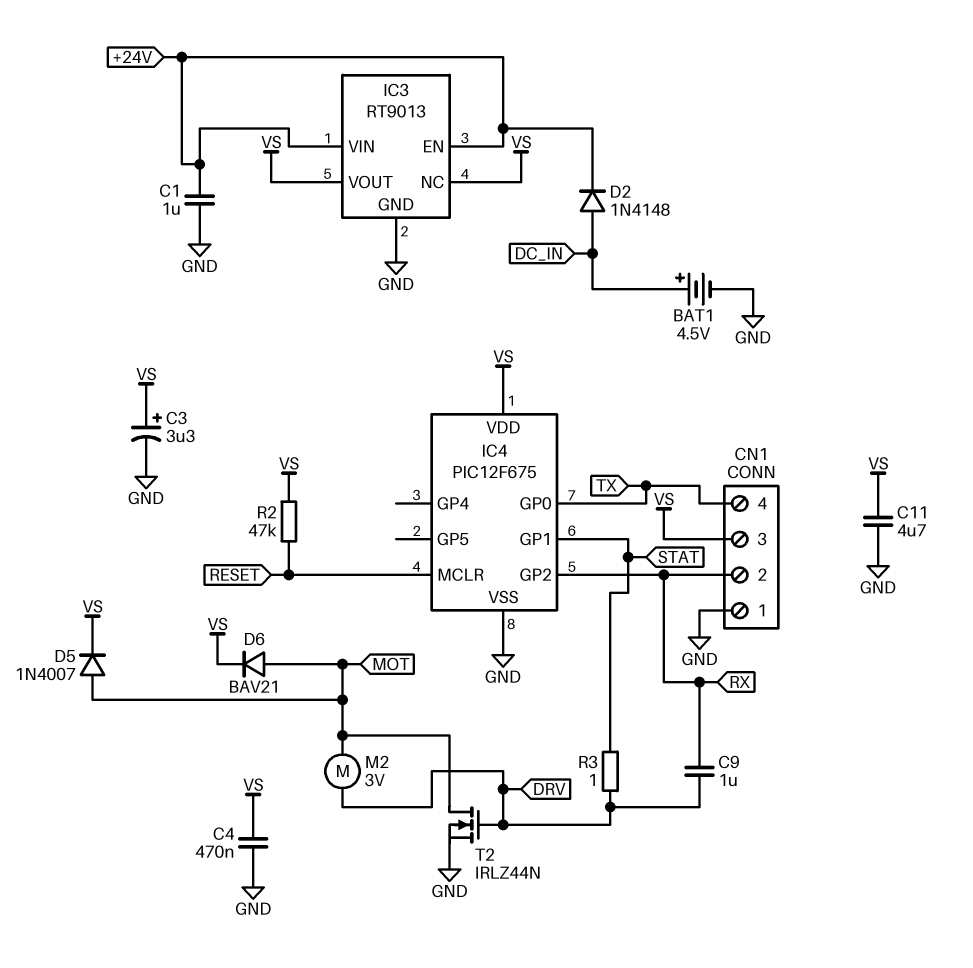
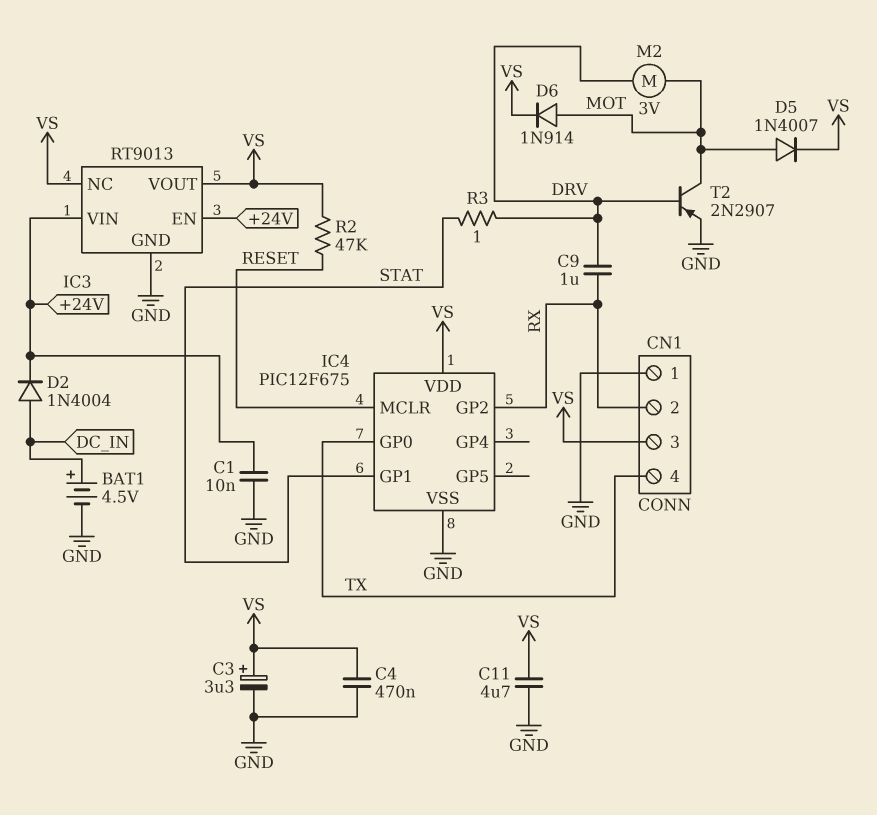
C1: 1uF (+24V, GND) -> 10nF (+24V, GND)
D2: diode 1N4148 (A DC_IN, K +24V) -> diode 1N4004 (A DC_IN, K +24V)
D6: diode BAV21 (A MOT, K VS) -> diode 1N914 (A MOT, K VS)
T2: NMOS IRLZ44N (G DRV, D MOT, S GND) -> PNP 2N2907 (B DRV, C MOT, E GND)

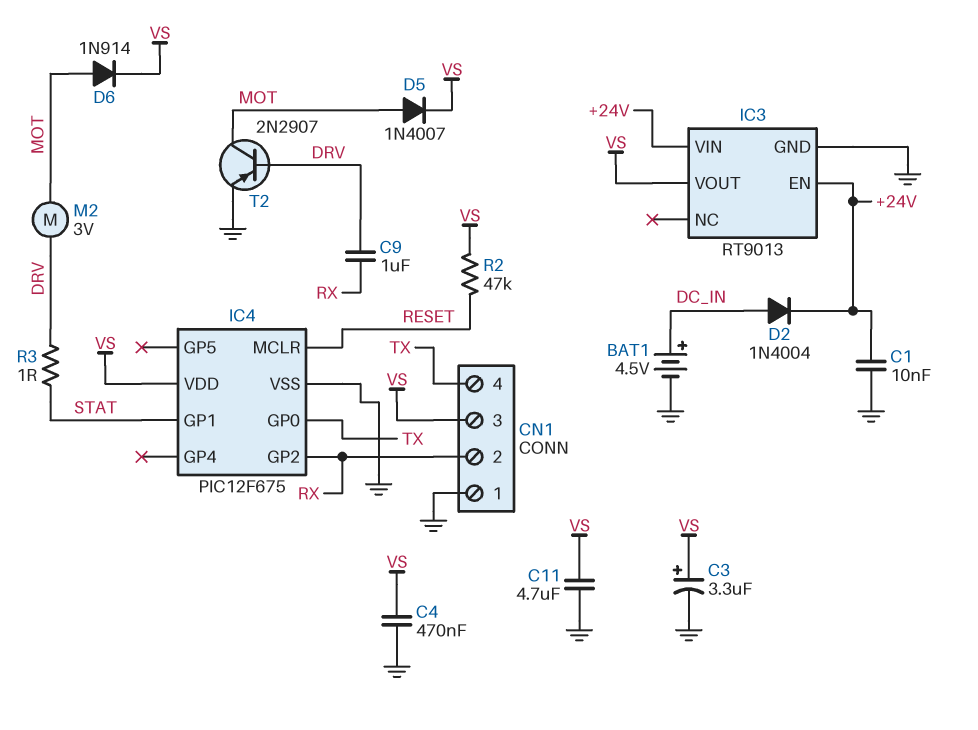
IC3 pin NC: VS -> none

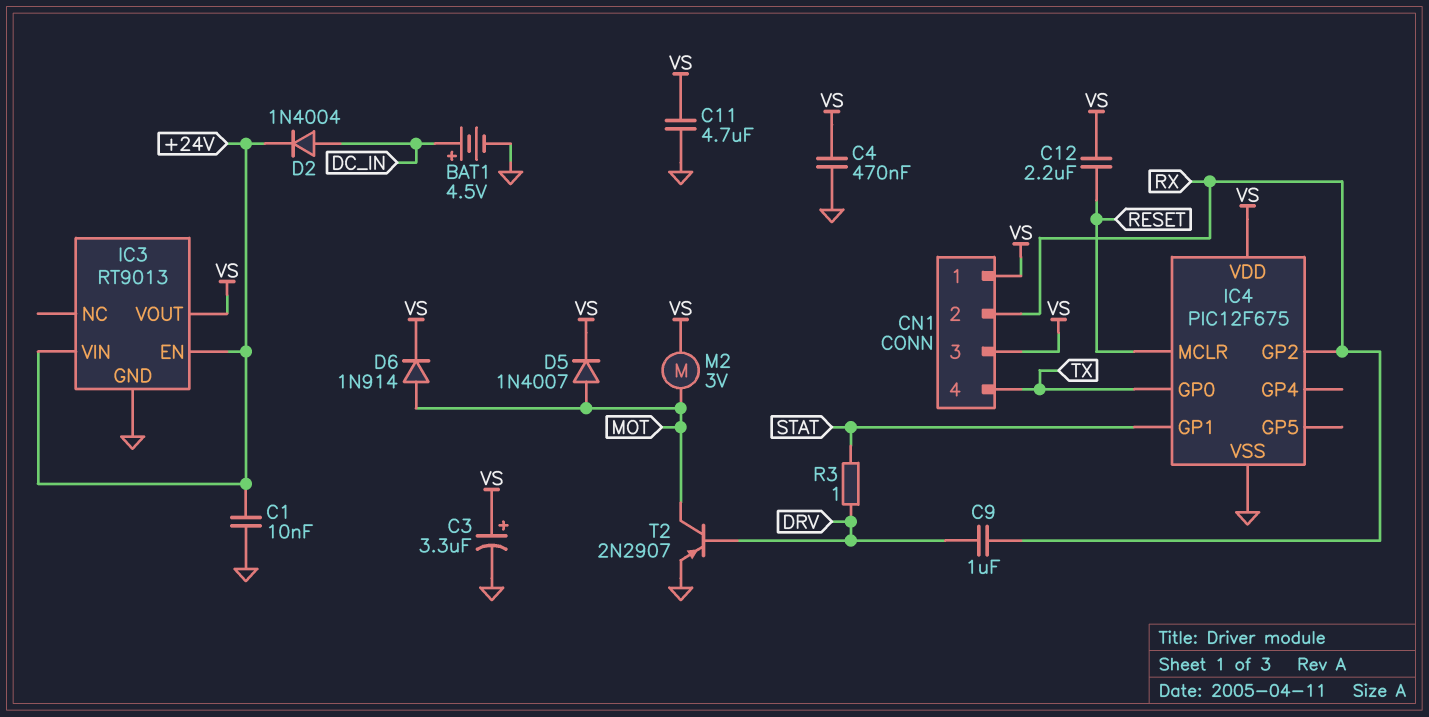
C12: none -> 2.2uF (RESET, VS)
CN1 pin 1: GND -> VS
M2: motor 3V (DRV, MOT) -> motor 3V (MOT, VS)
R2: 47k (RESET, VS) -> none

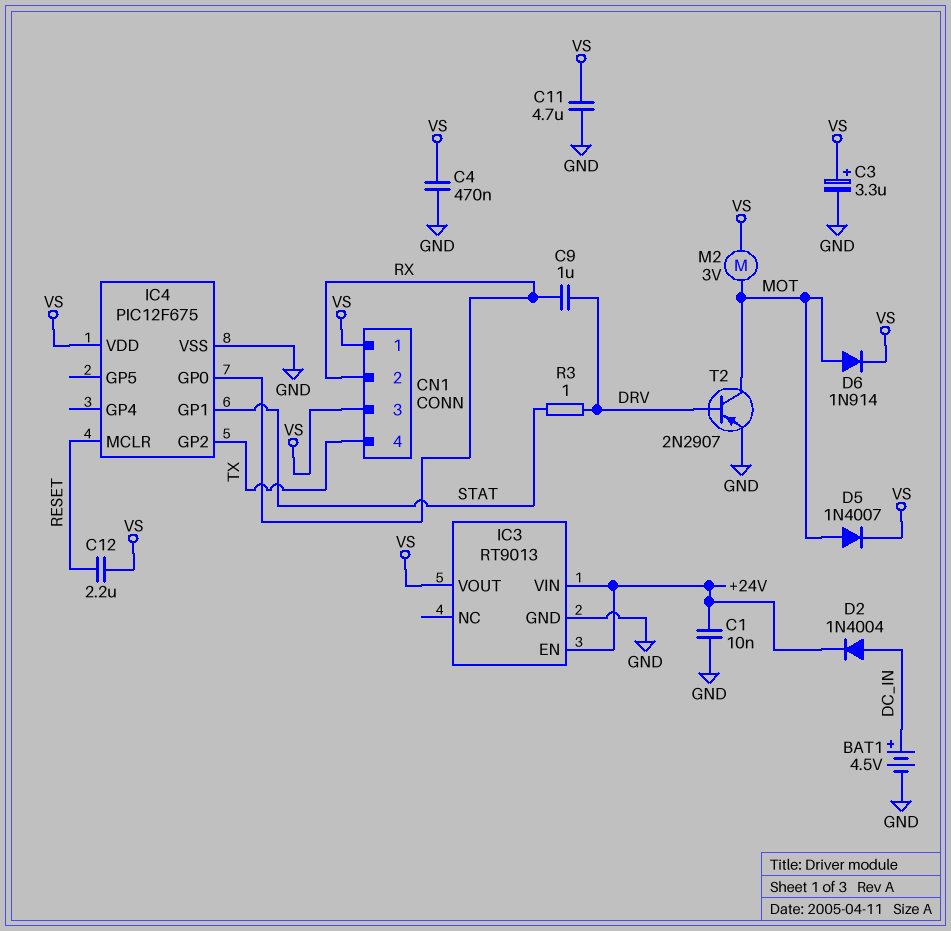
IC4 pin GP0: TX -> RX
IC4 pin GP2: RX -> TX

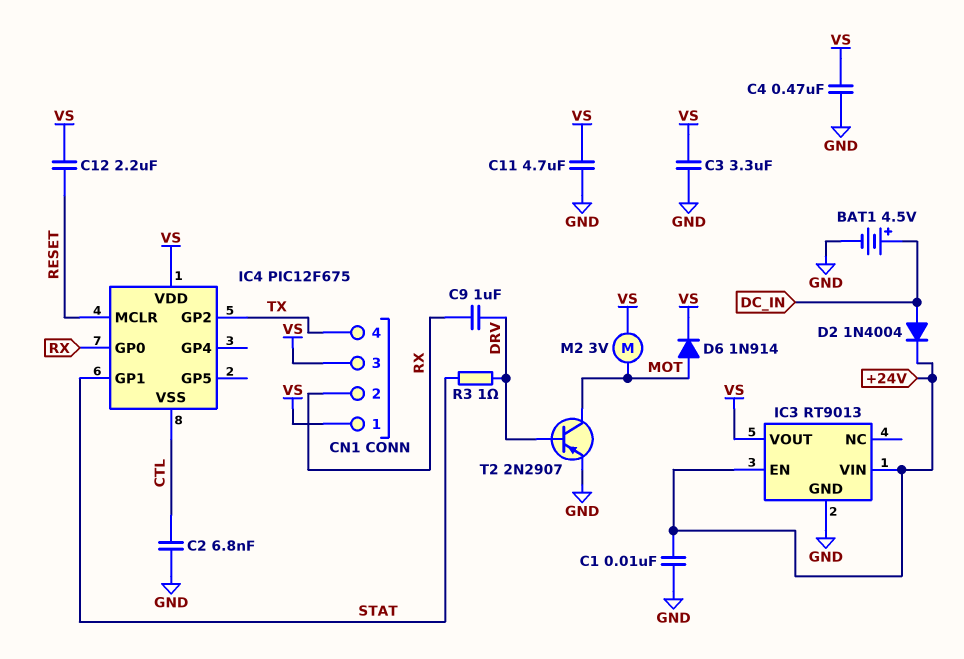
C2: none -> 6.8nF (CTL, GND)
C3: 3.3uF (plus VS, minus GND) -> 3.3uF (GND, VS)
D5: diode 1N4007 (A MOT, K VS) -> none
IC4 pin VSS: GND -> CTL

